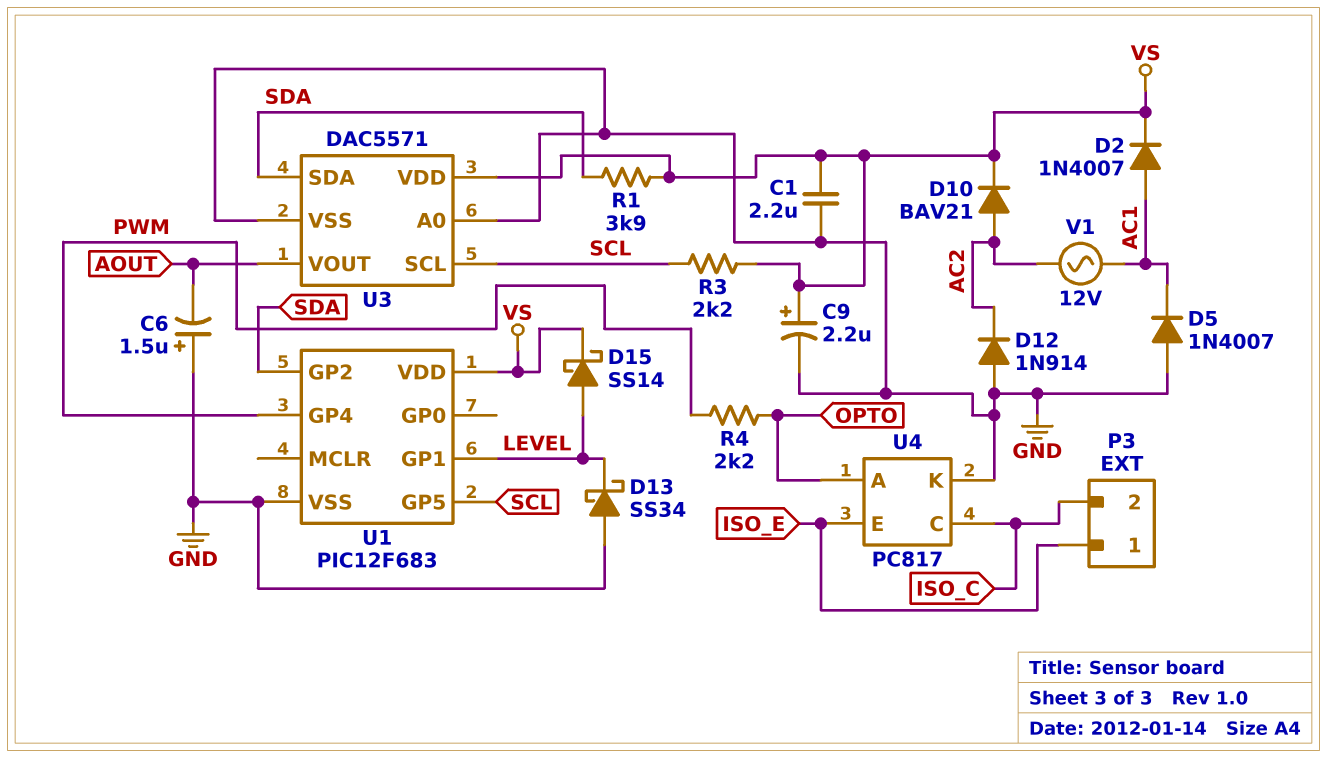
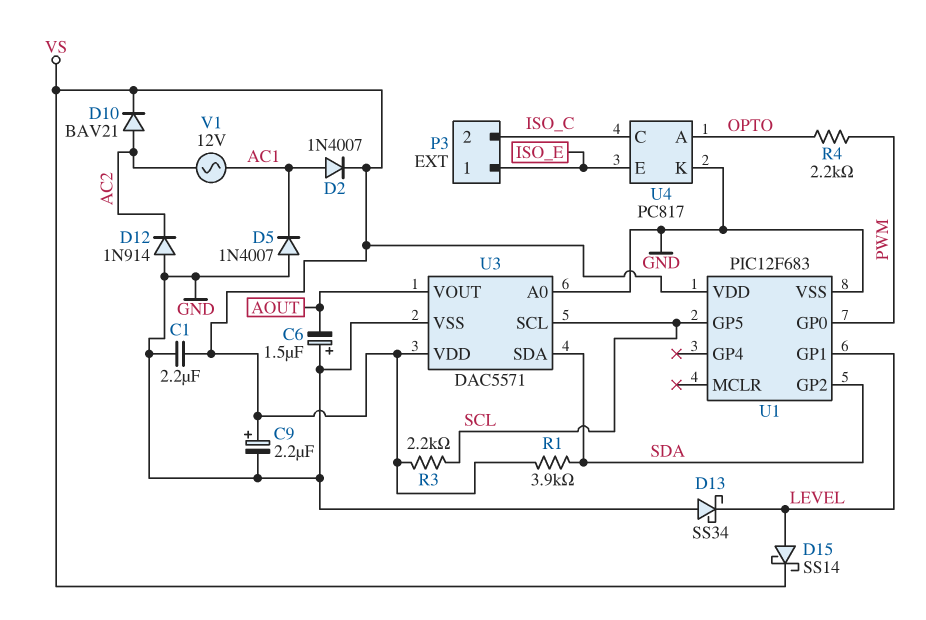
U1 pin GP0: none -> PWM
U1 pin GP4: PWM -> none

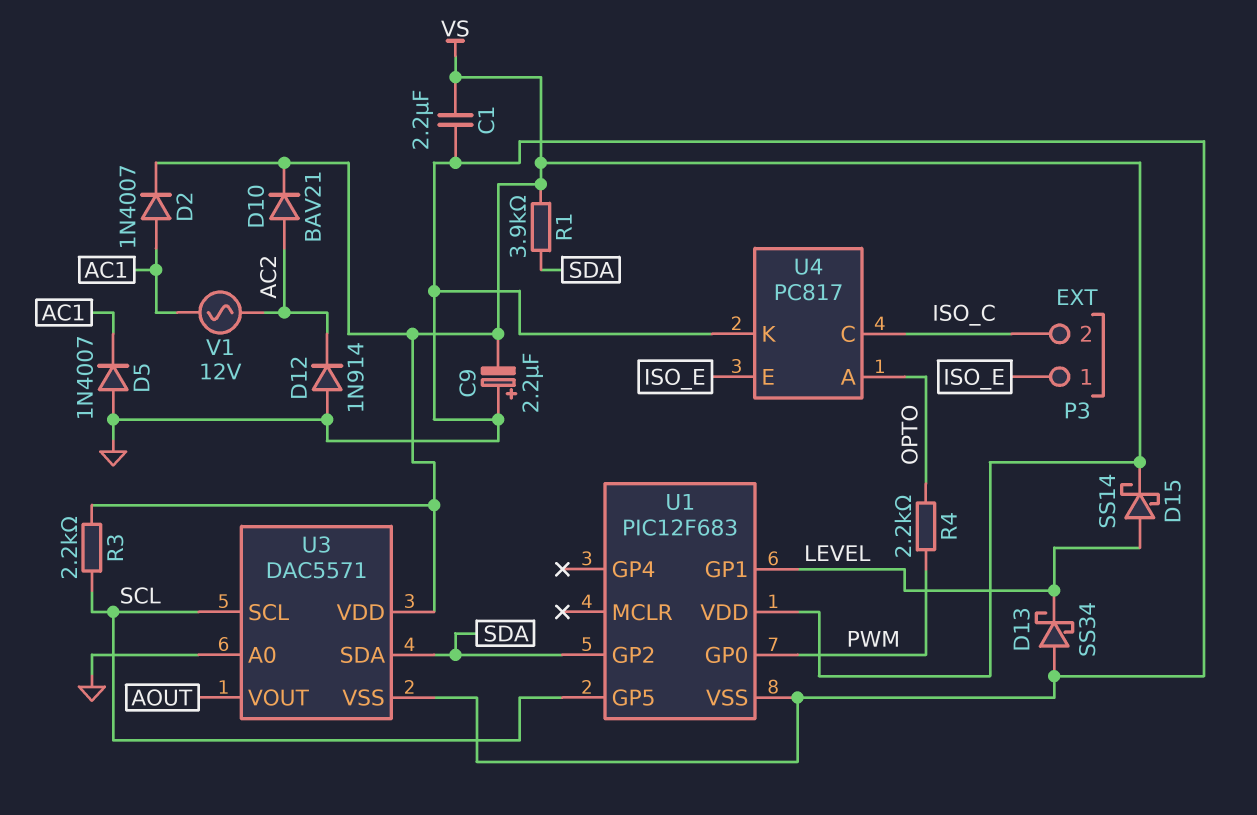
C6: 1.5uF (plus GND, minus AOUT) -> none
C9: 2.2uF (plus VS, minus GND) -> 2.2uF (plus GND, minus VS)

